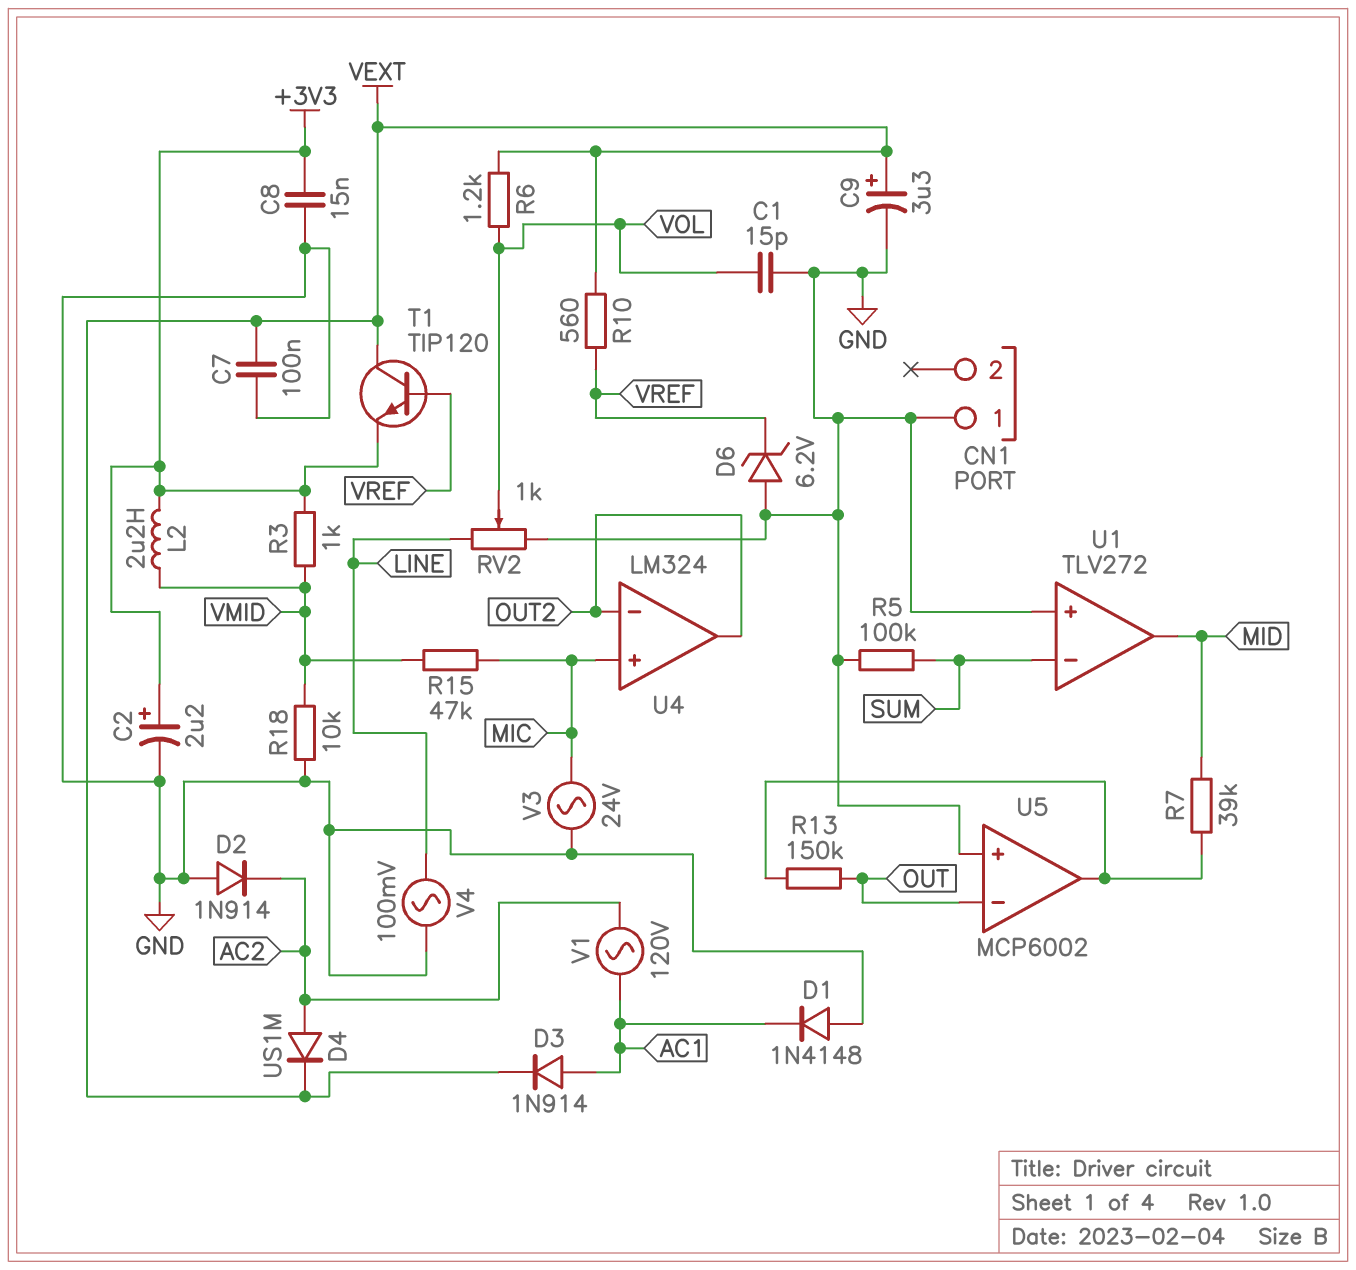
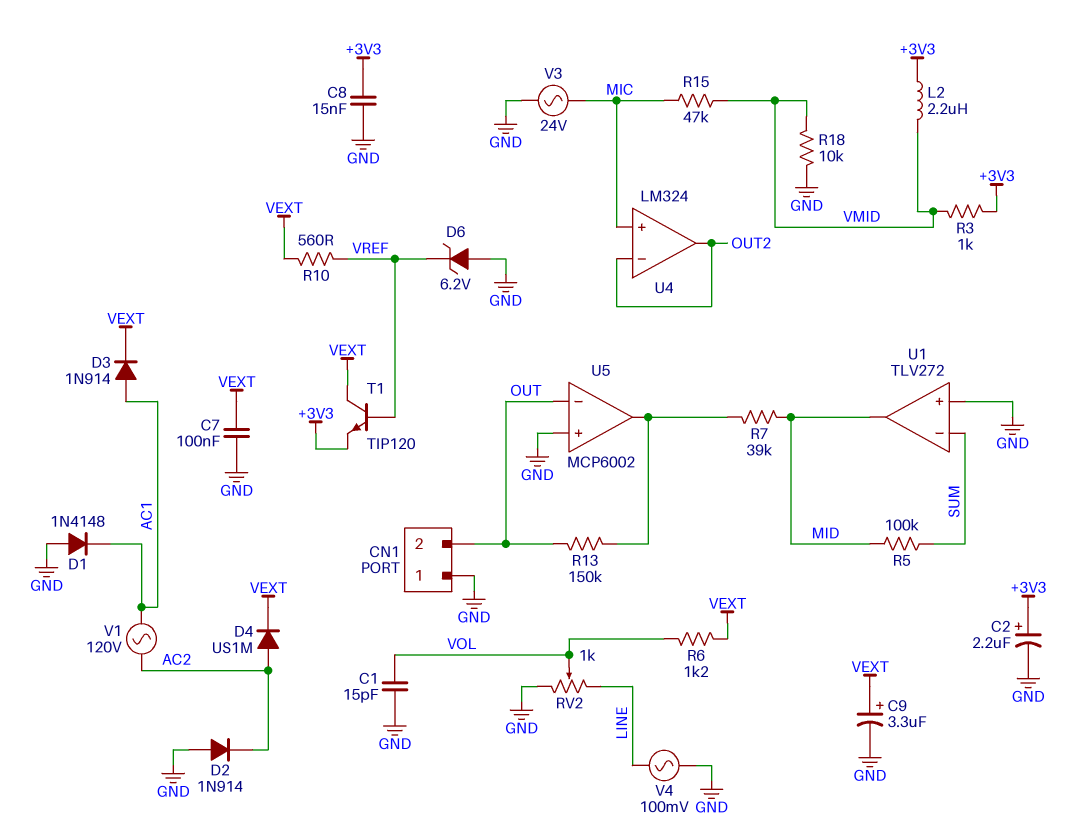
CN1 pin 2: none -> OUT
R5: 100k (GND, SUM) -> 100k (MID, SUM)

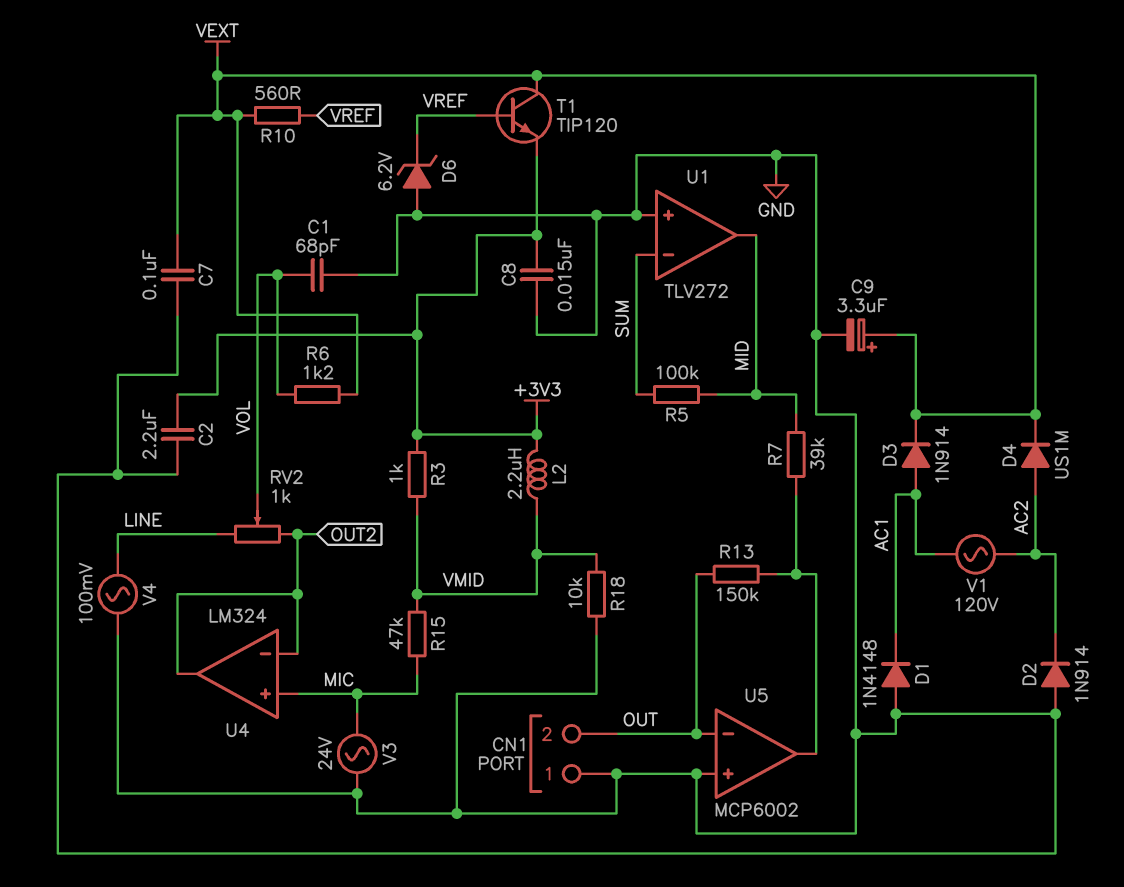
C1: 15pF (GND, VOL) -> 68pF (GND, VOL)
C2: 2.2uF (plus +3V3, minus GND) -> 2.2uF (+3V3, GND)
RV2: 1k (GND, LINE, wiper VOL) -> 1k (LINE, OUT2, wiper VOL)

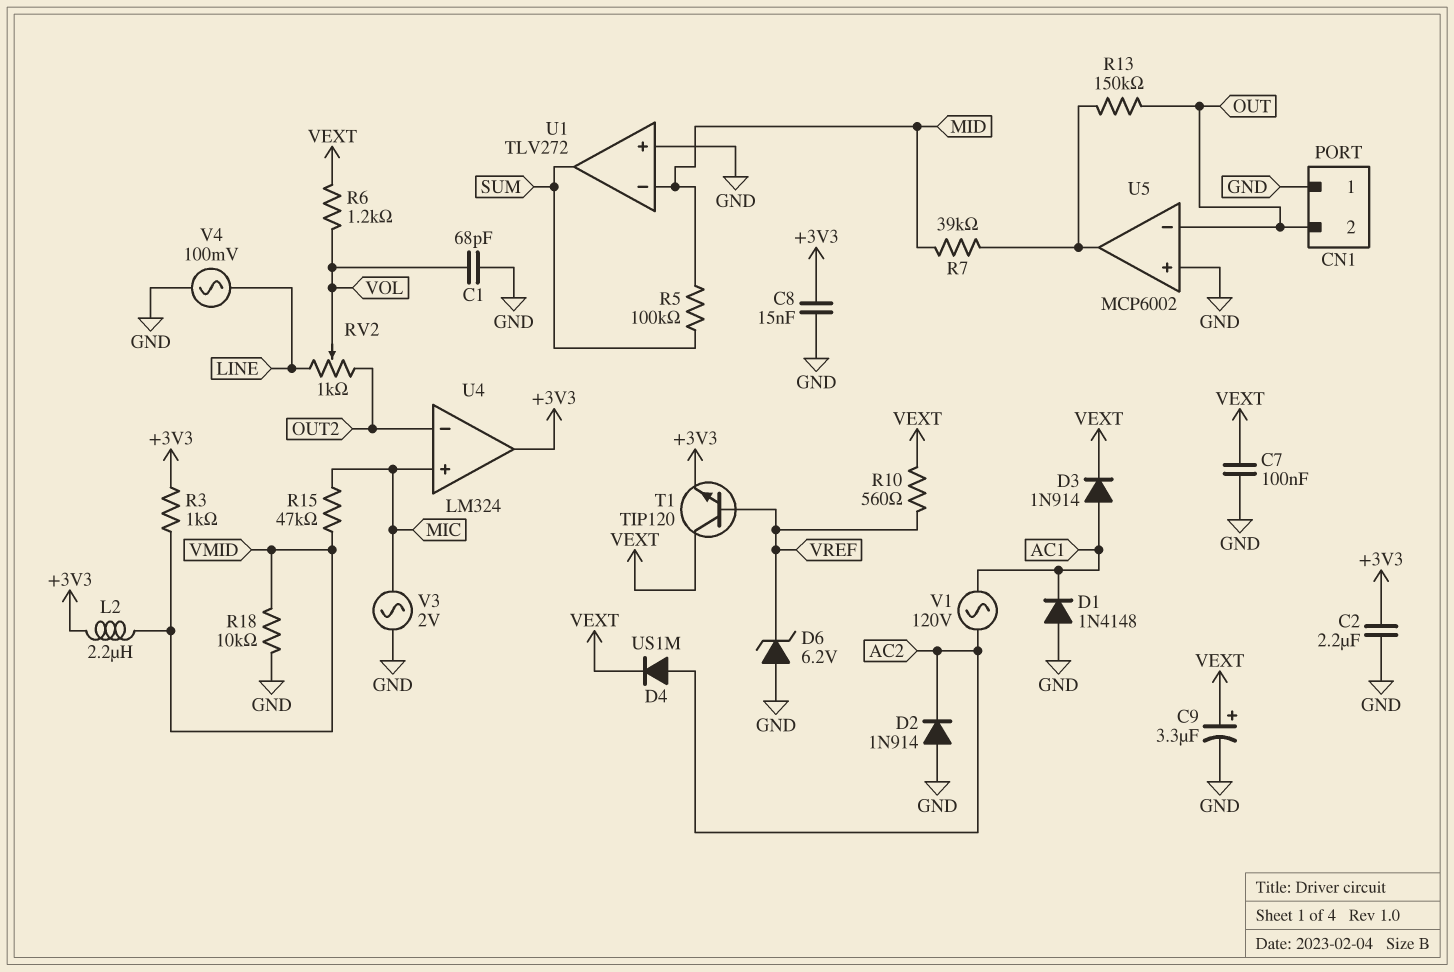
U1 pin in-: SUM -> MID
U1 pin out: MID -> SUM
U4 pin out: OUT2 -> +3V3
V3: AC 24V (GND, MIC) -> AC 2V (GND, MIC)

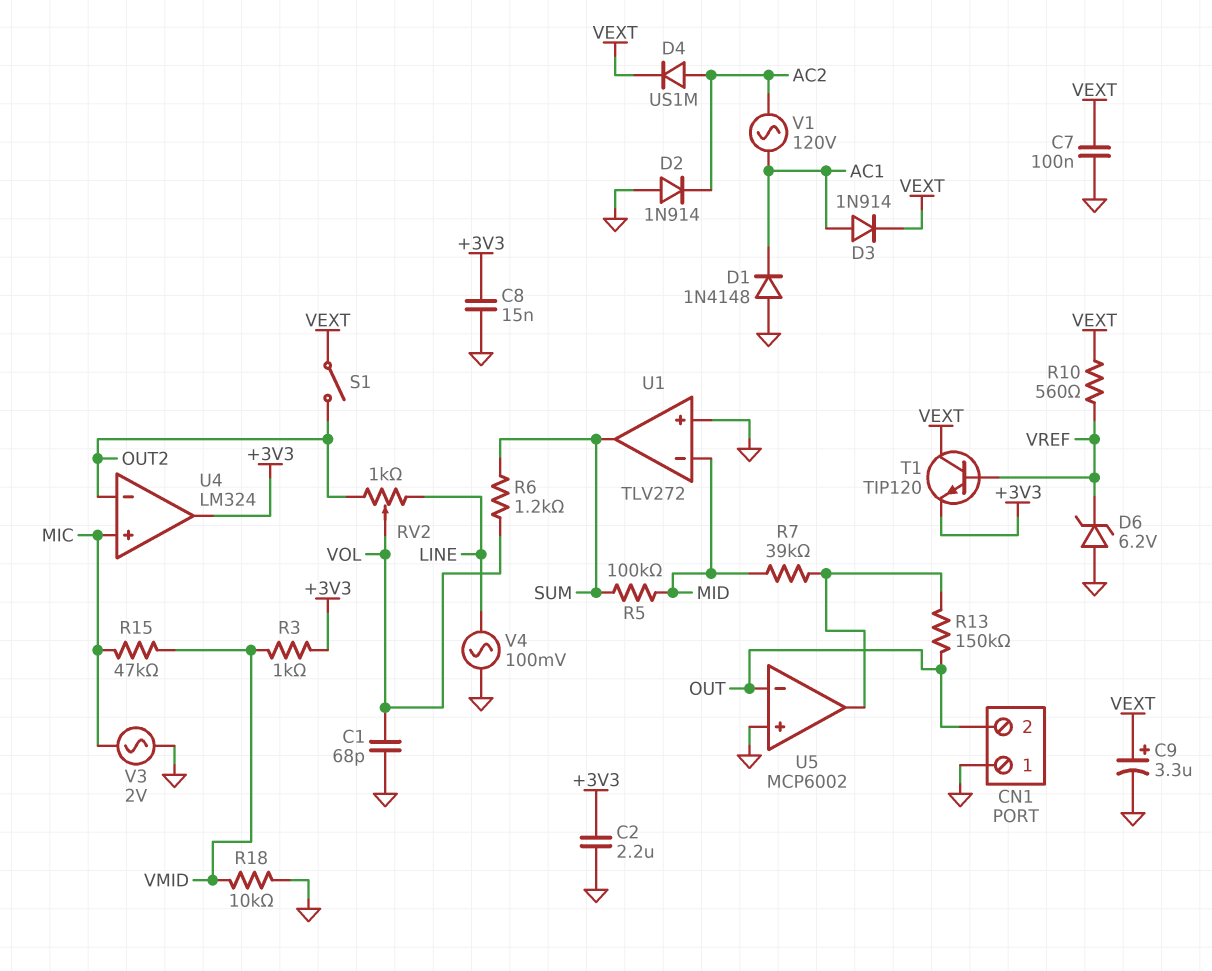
L2: 2.2uH (+3V3, VMID) -> none
R6: 1.2k (VEXT, VOL) -> 1.2k (SUM, VOL)
S1: none -> switch (OUT2, VEXT)

